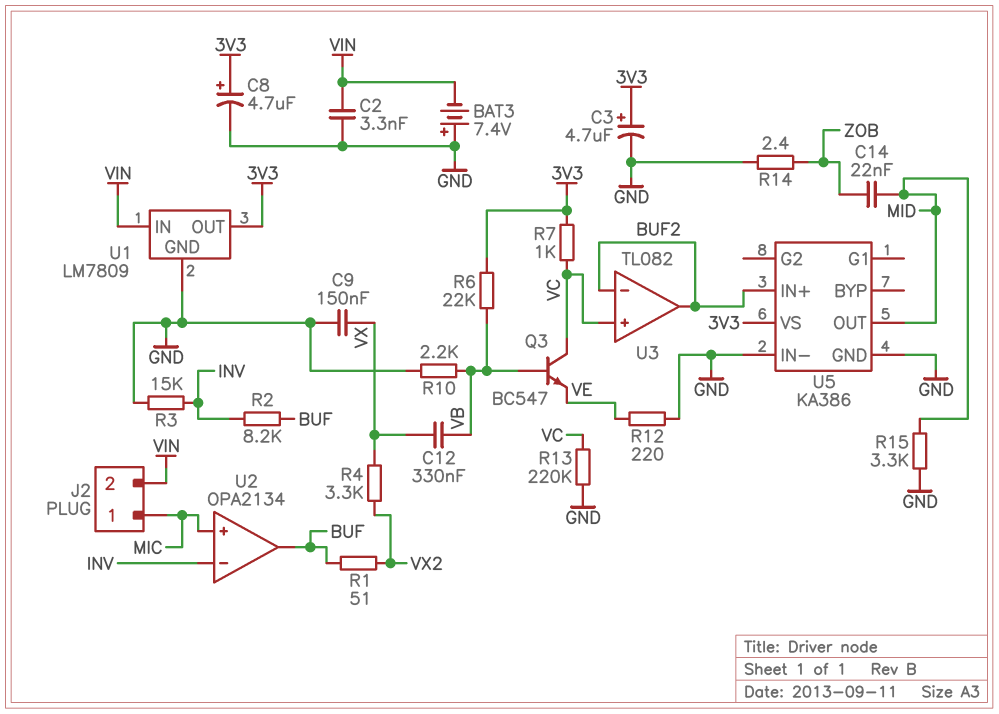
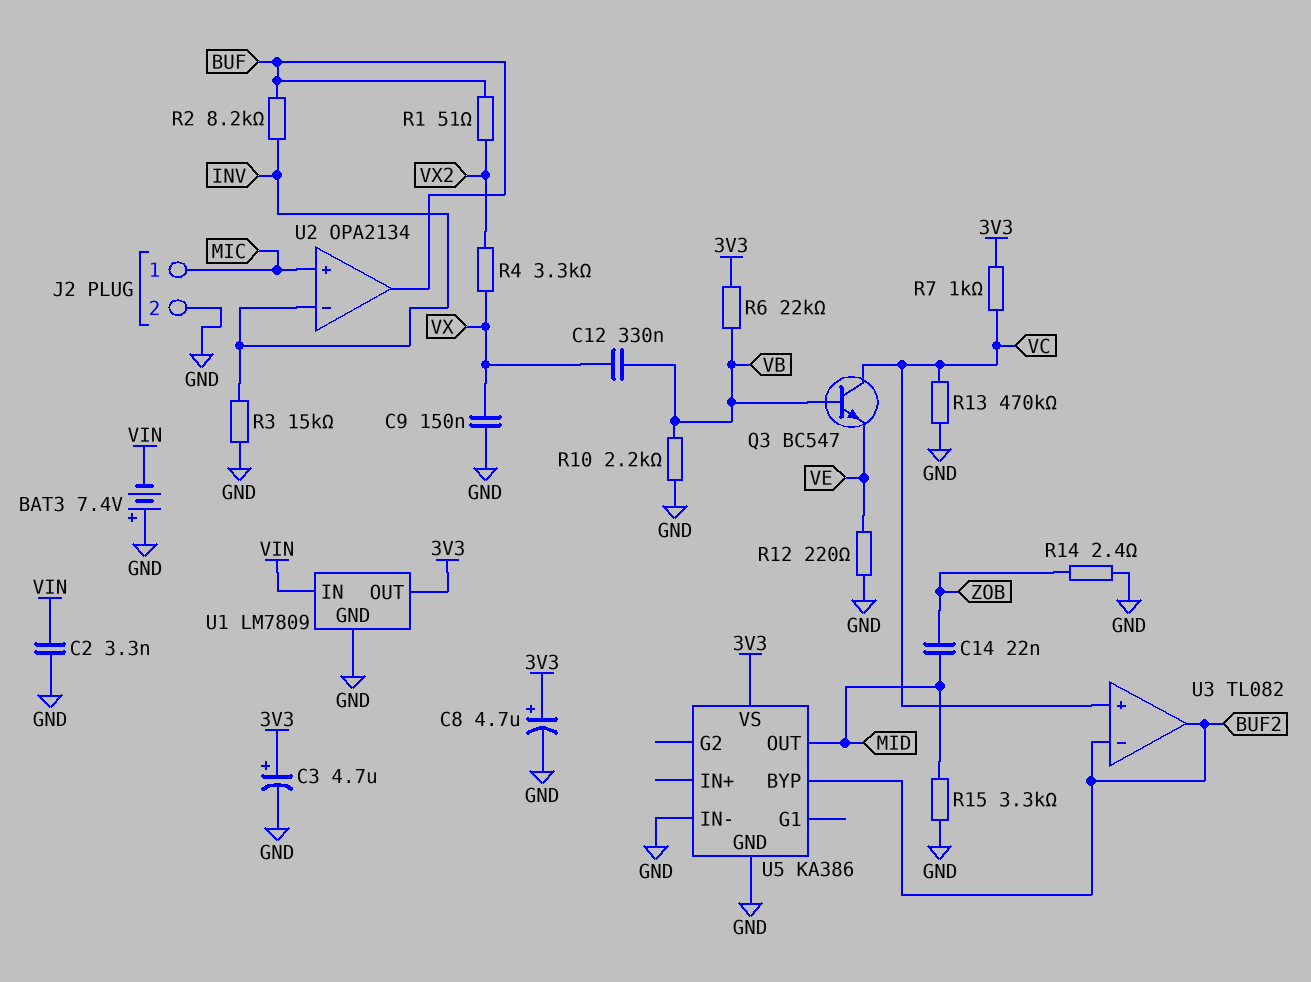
J2 pin 2: VIN -> GND
R13: 220k (GND, VC) -> 470k (GND, VC)
U5 pin BYP: none -> BUF2
U5 pin IN+: BUF2 -> none

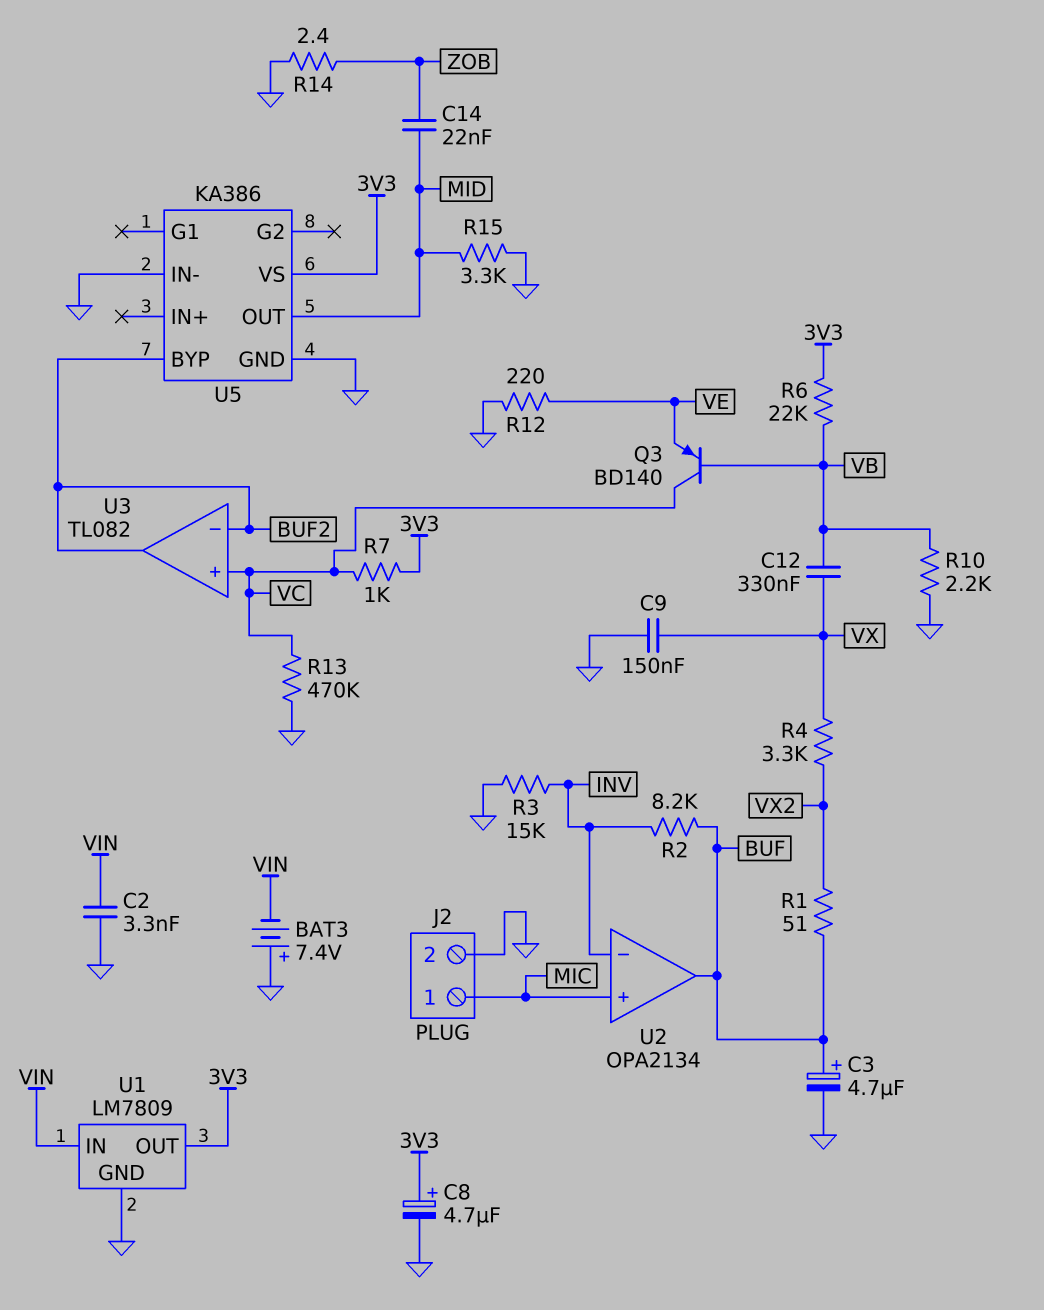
C3: 4.7uF (plus 3V3, minus GND) -> 4.7uF (plus BUF, minus GND)
Q3: NPN BC547 (B VB, C VC, E VE) -> PNP BD140 (B VB, C VC, E VE)

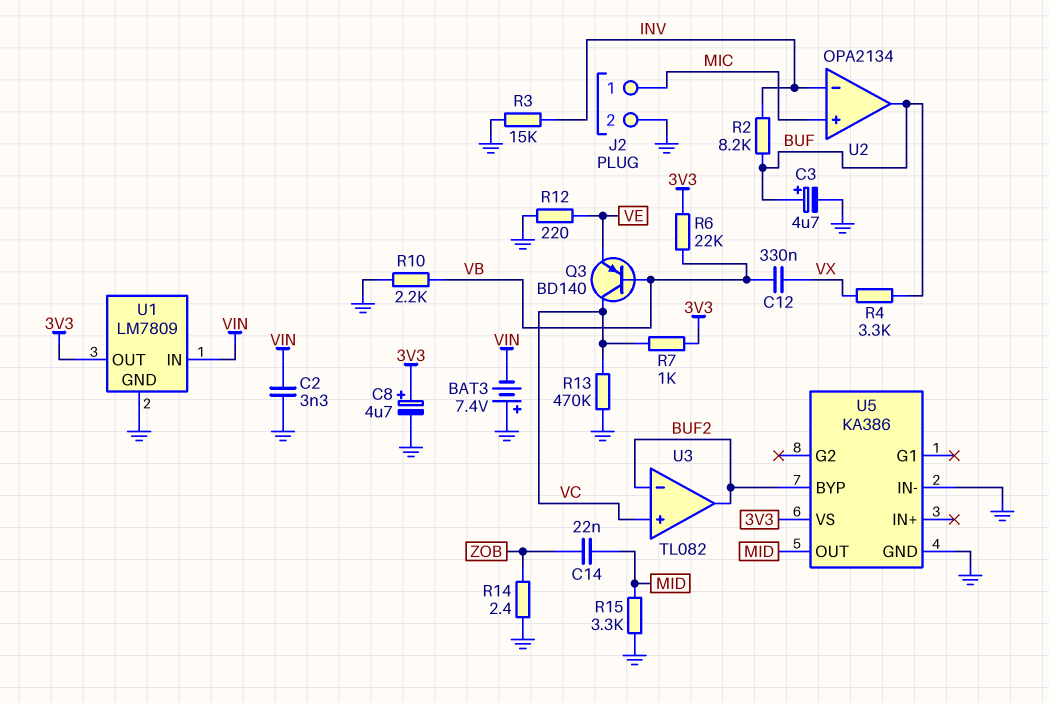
C9: 150nF (GND, VX) -> none
R1: 51 (BUF, VX2) -> none
R4: 3.3k (VX, VX2) -> 3.3k (BUF, VX)

